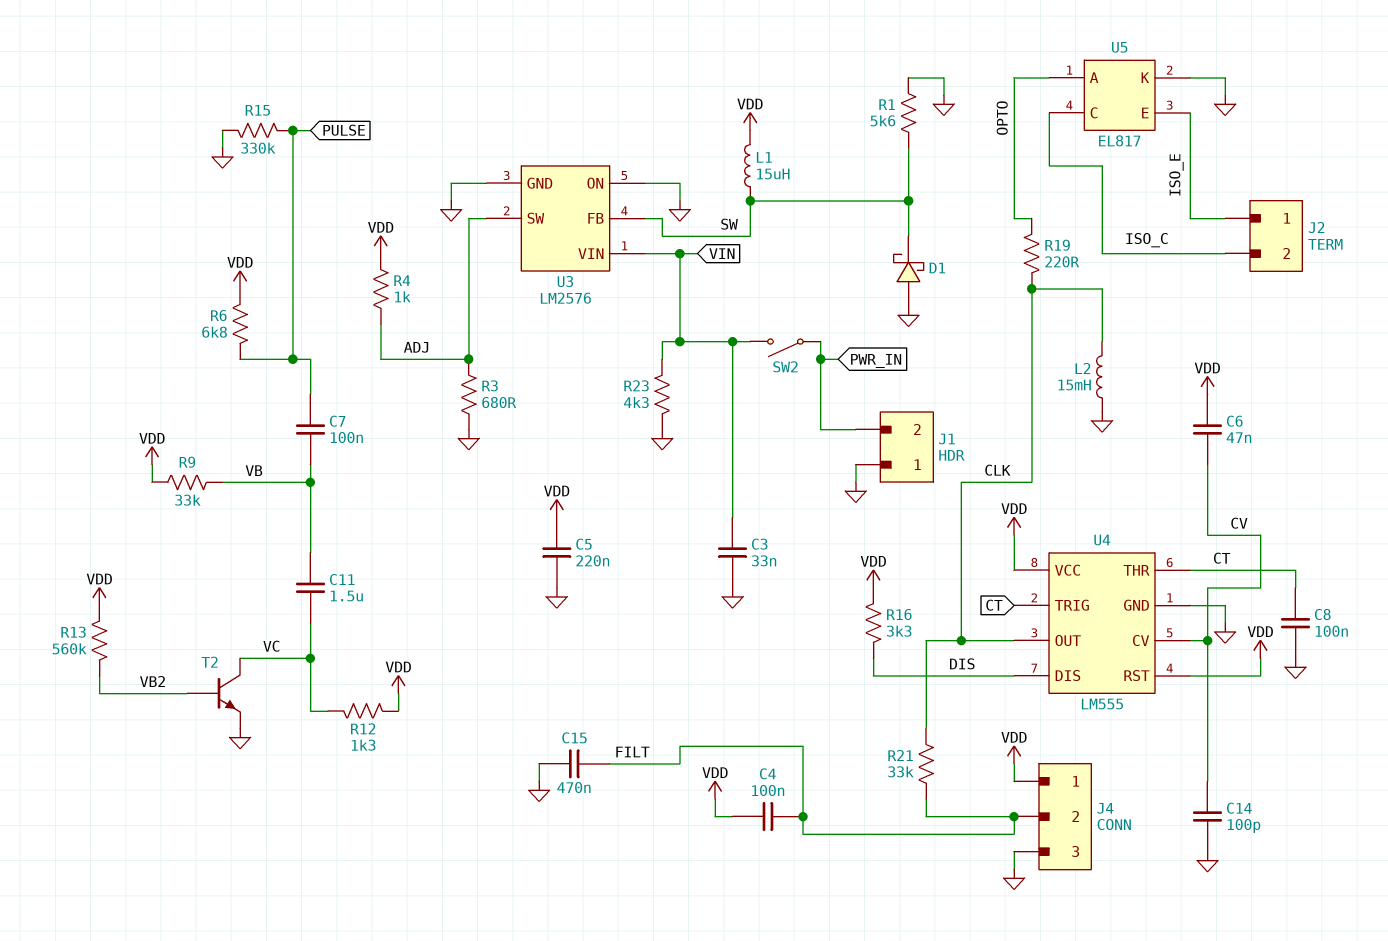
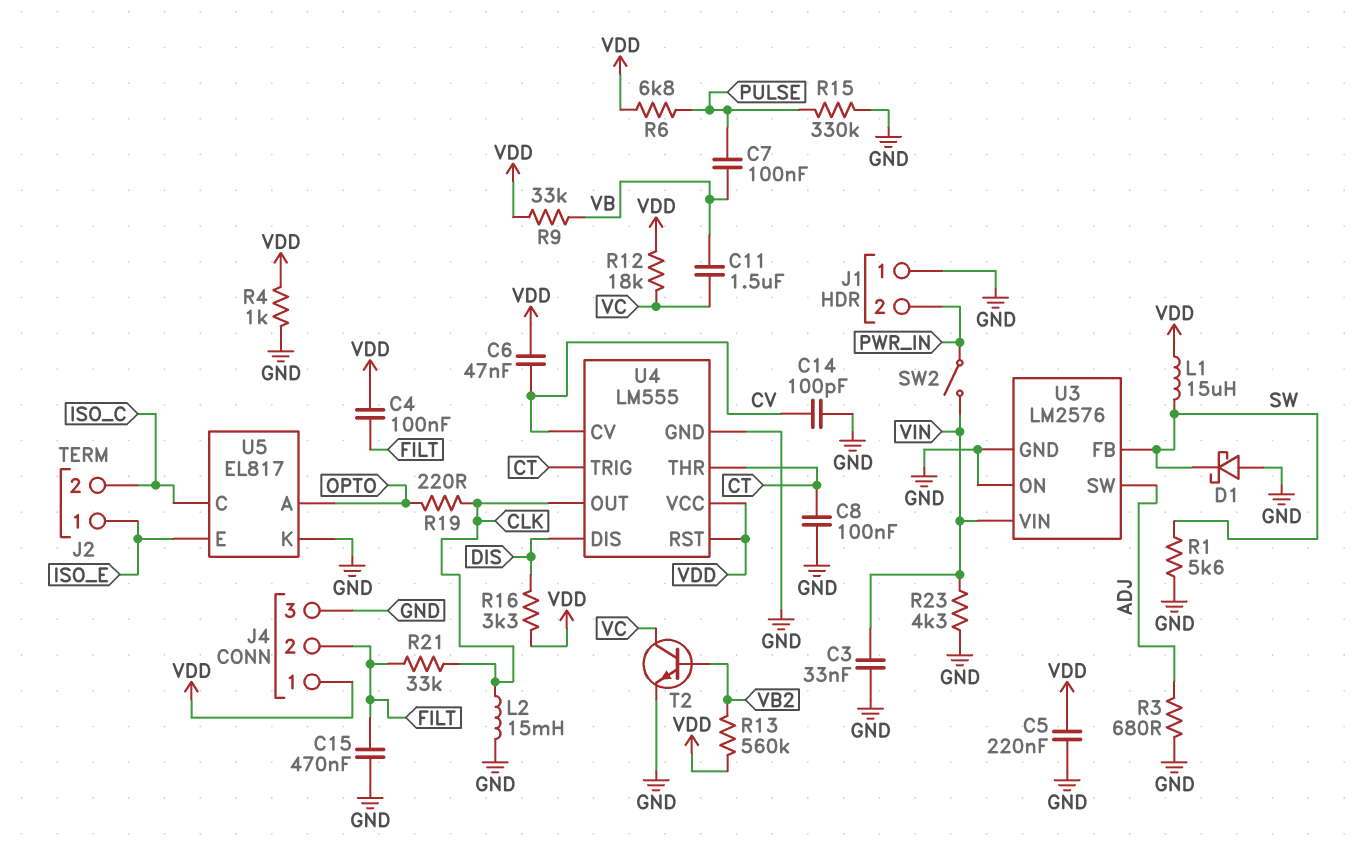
R4: 1k (ADJ, VDD) -> 1k (GND, VDD)
R12: 1.3k (VC, VDD) -> 18k (VC, VDD)

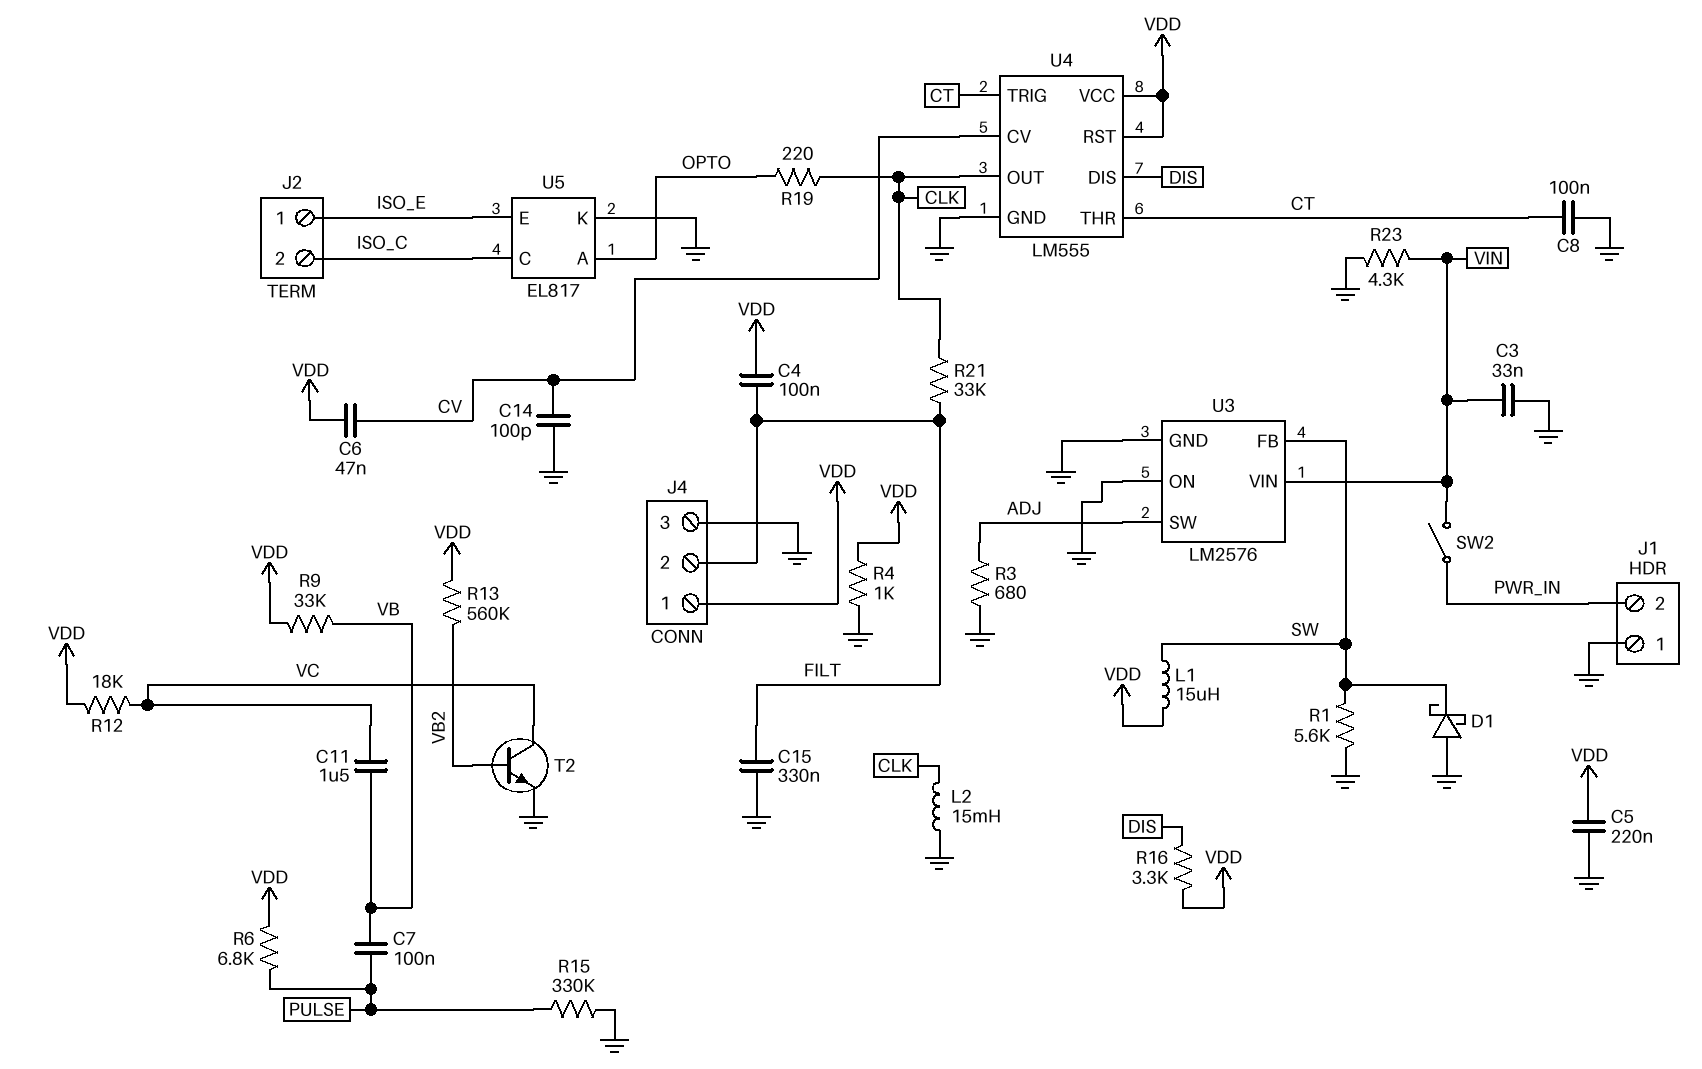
C15: 470nF (FILT, GND) -> 330nF (FILT, GND)

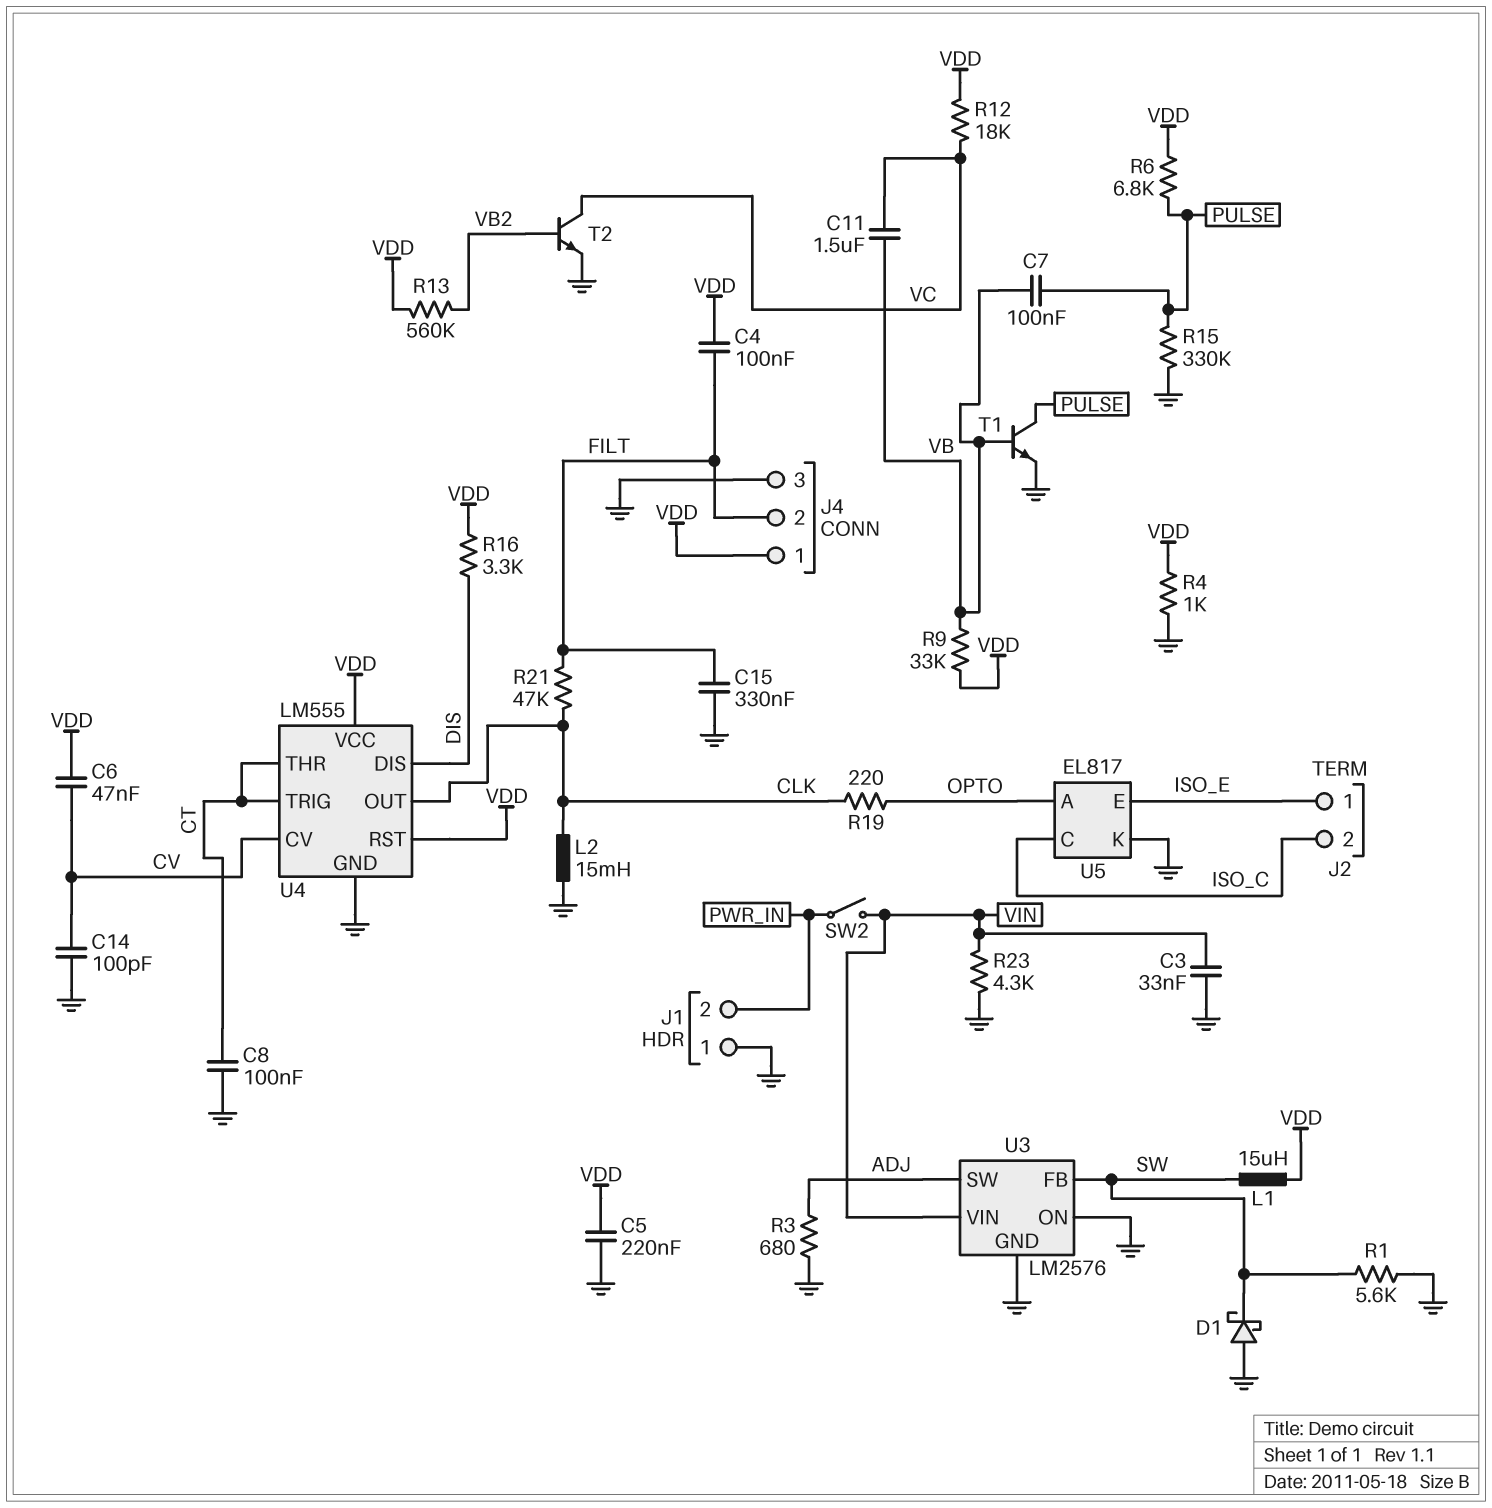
R21: 33k (CLK, FILT) -> 47k (CLK, FILT)
T1: none -> NPN (B VB, C PULSE, E GND)

